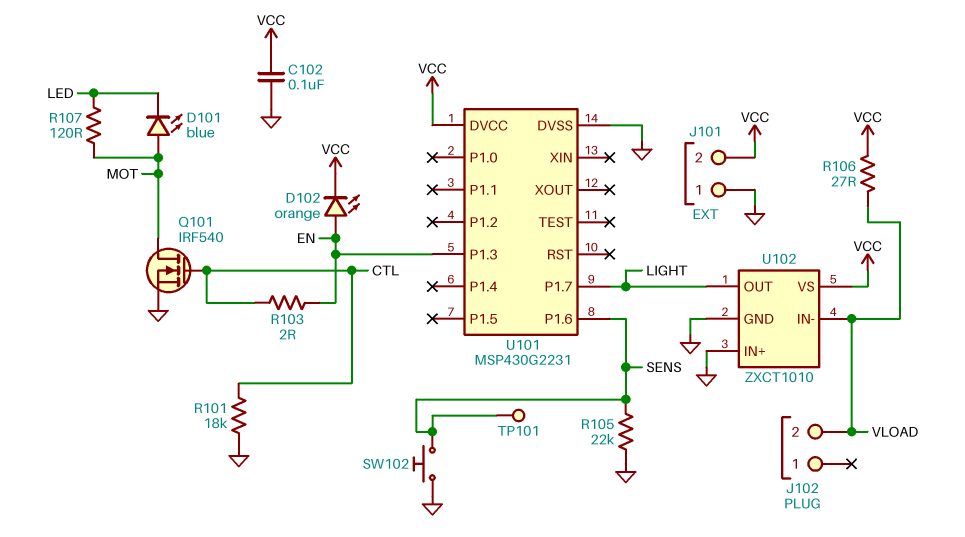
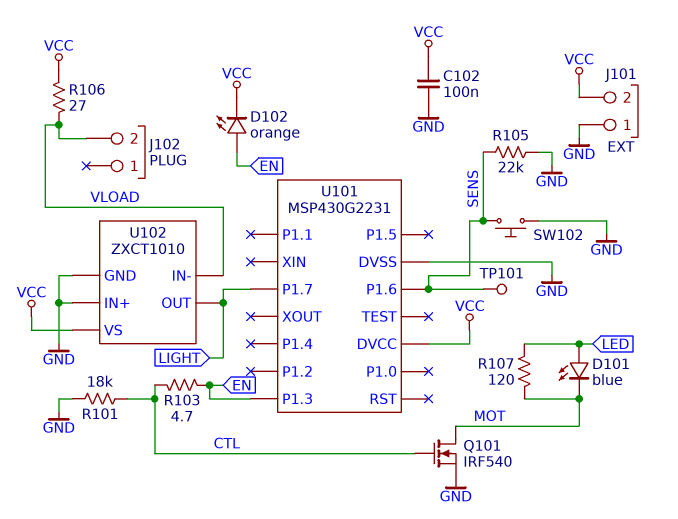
D101: LED blue (A MOT, K LED) -> LED blue (A LED, K MOT)
R103: 2 (CTL, EN) -> 4.7 (CTL, EN)

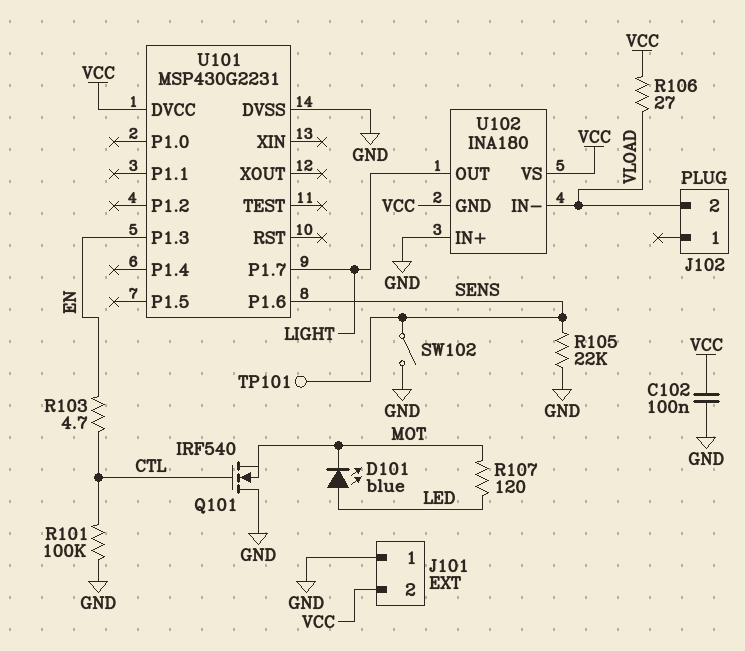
D102: LED orange (A EN, K VCC) -> none
Q101: NMOS IRF540 (G CTL, D MOT, S GND) -> NMOS IRF540 (G CTL, D GND, S MOT)
R101: 18k (CTL, GND) -> 100k (CTL, GND)
SW102: button (GND, SENS) -> switch (GND, SENS)
U102: ZXCT1010 -> INA180
U102 pin GND: GND -> VCC

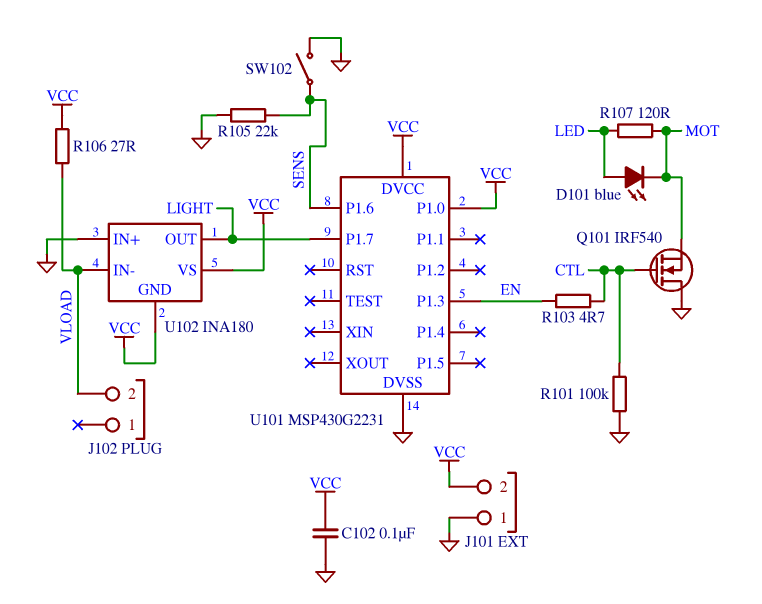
TP101: test point (SENS) -> none
U101 pin P1.0: none -> VCC

